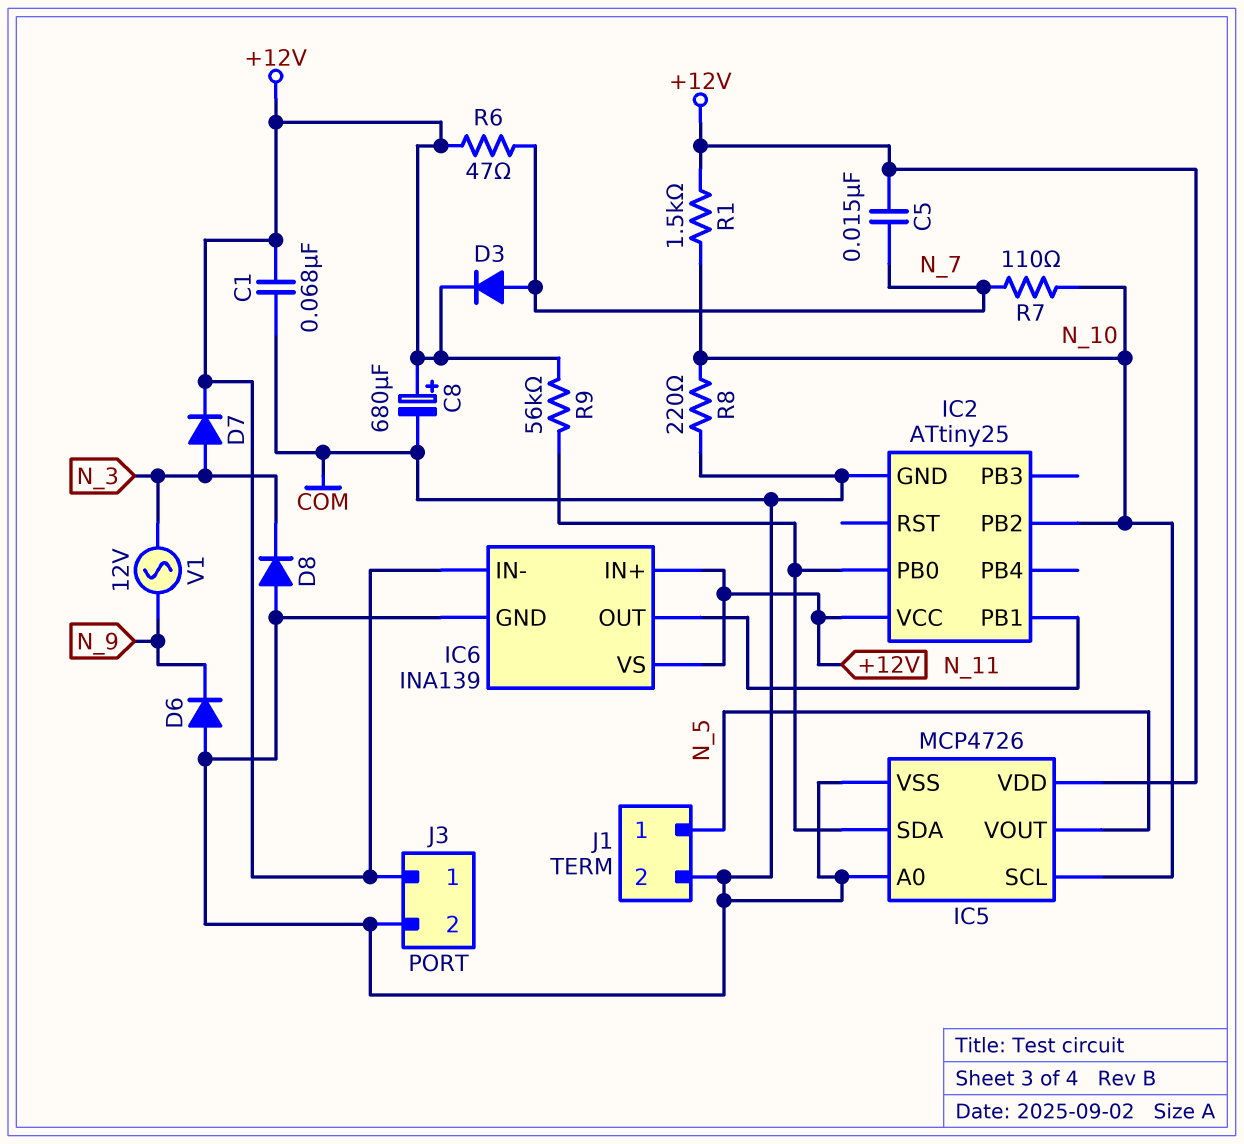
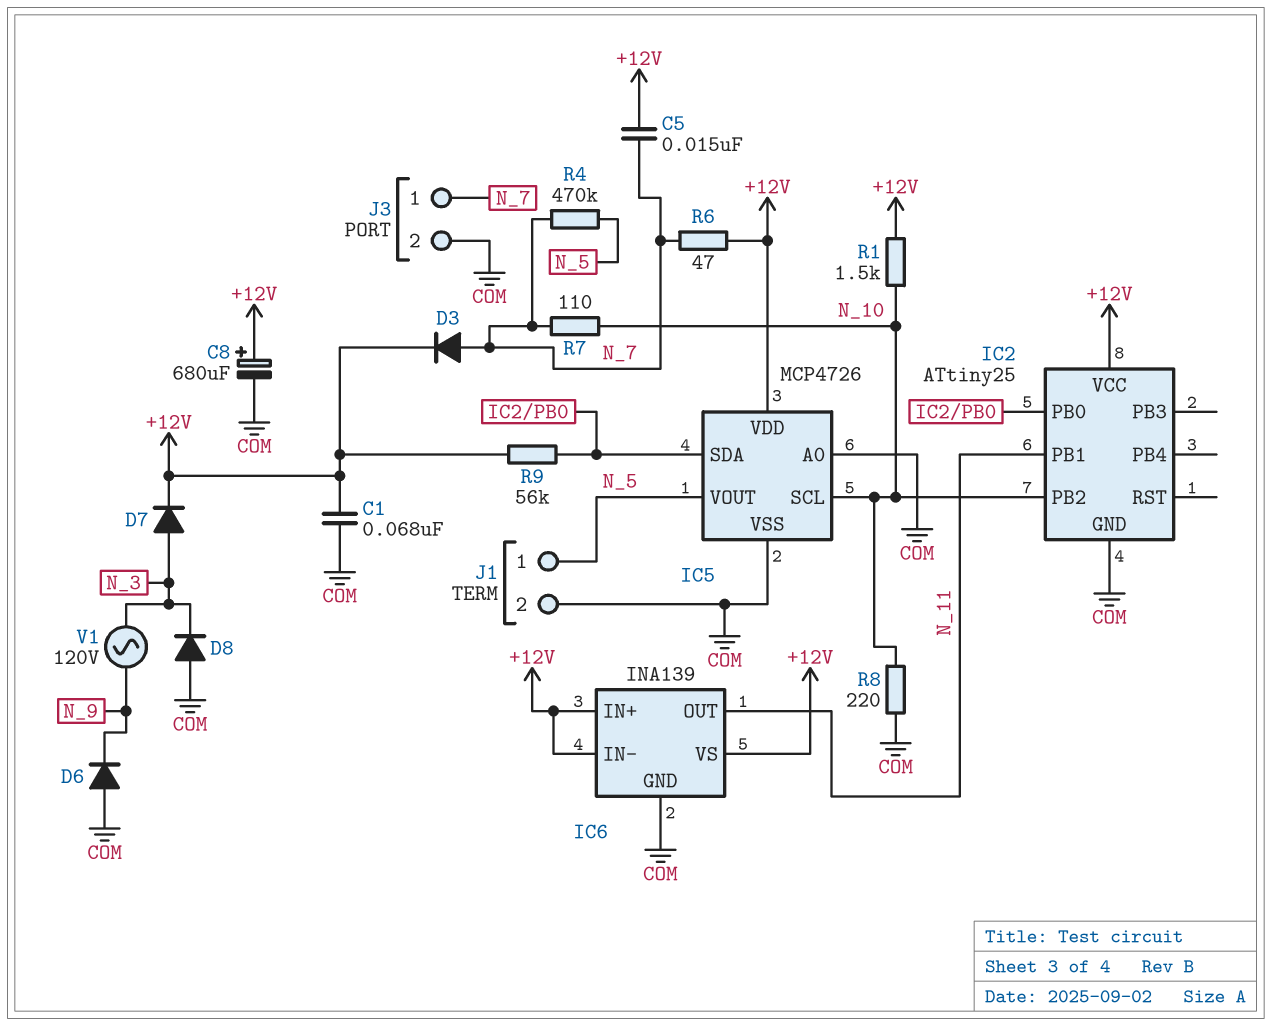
J3 pin 1: +12V -> N_7
R4: none -> 470k (N_5, N_7)
V1: AC 12V (N_3, N_9) -> AC 120V (N_3, N_9)

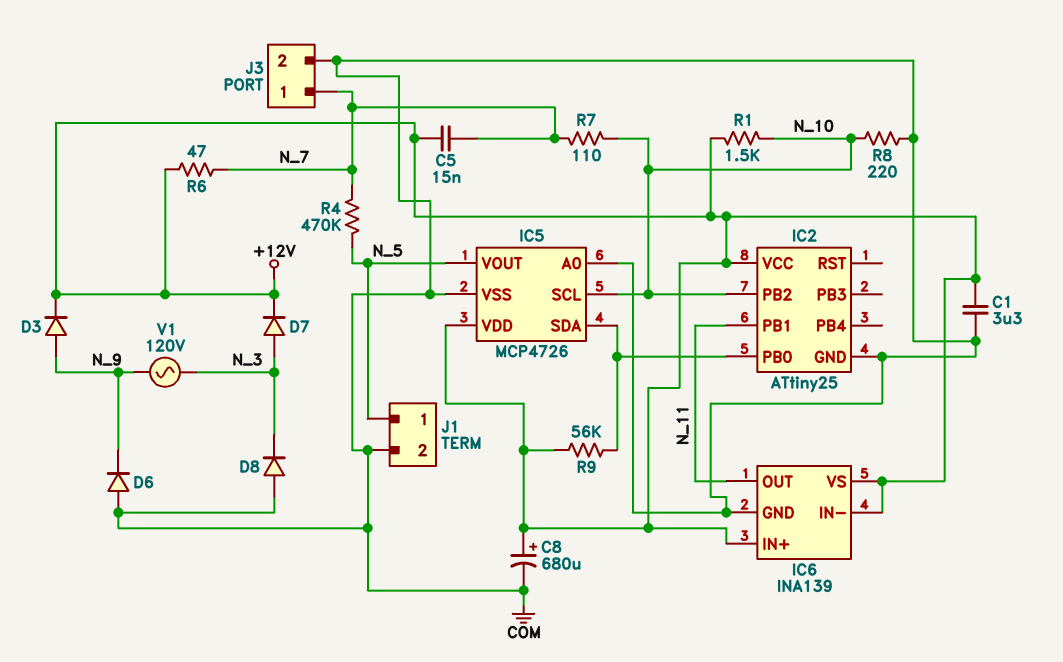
C1: 68nF (+12V, COM) -> 3.3uF (+12V, COM)
D3: diode (A N_7, K +12V) -> diode (A N_9, K +12V)

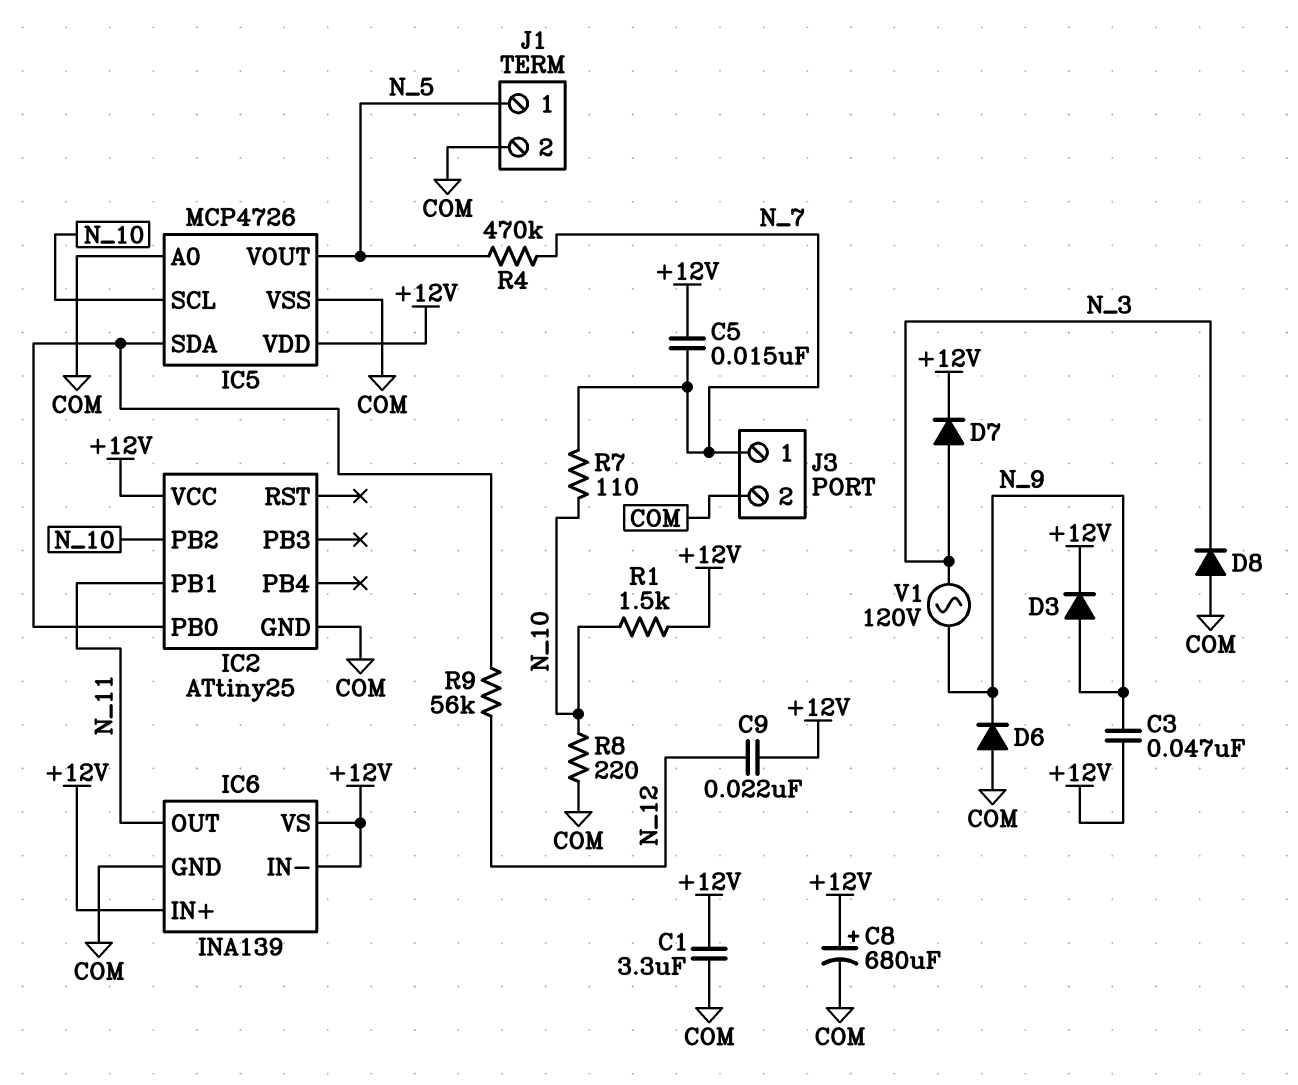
C3: none -> 47nF (+12V, N_9)
C9: none -> 22nF (+12V, N_12)
R6: 47 (+12V, N_7) -> none
R9: 56k (+12V, IC2/PB0) -> 56k (IC2/PB0, N_12)

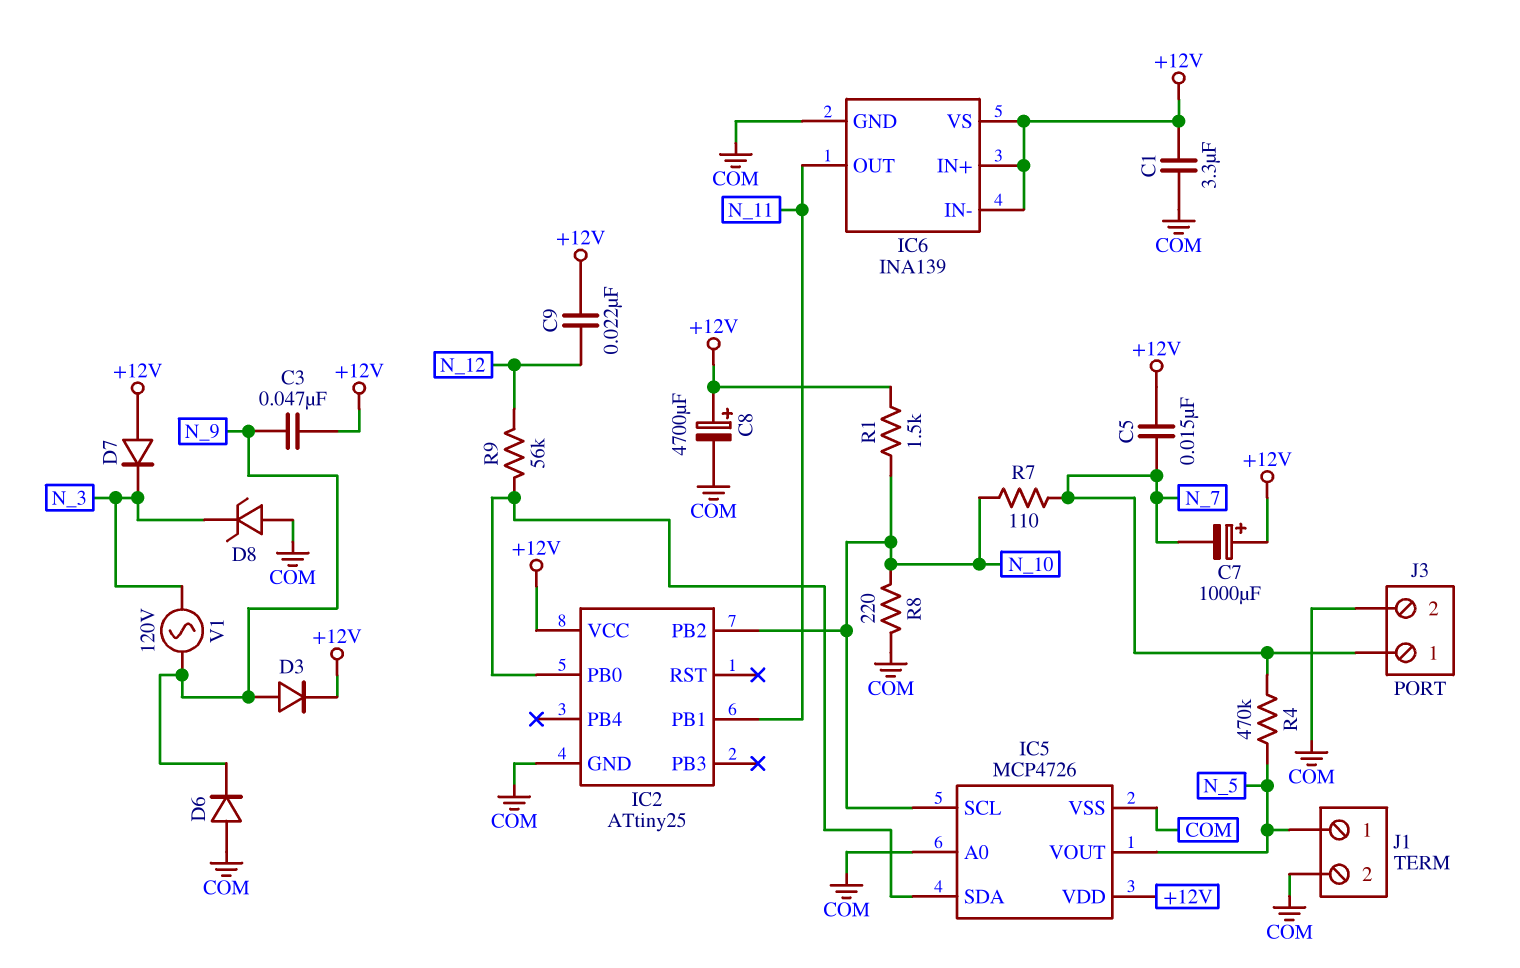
C7: none -> 1000uF (plus +12V, minus N_7)
C8: 680uF (plus +12V, minus COM) -> 4700uF (plus +12V, minus COM)
D7: diode (A N_3, K +12V) -> diode (A +12V, K N_3)
D8: diode (A COM, K N_3) -> zener (A COM, K N_3)

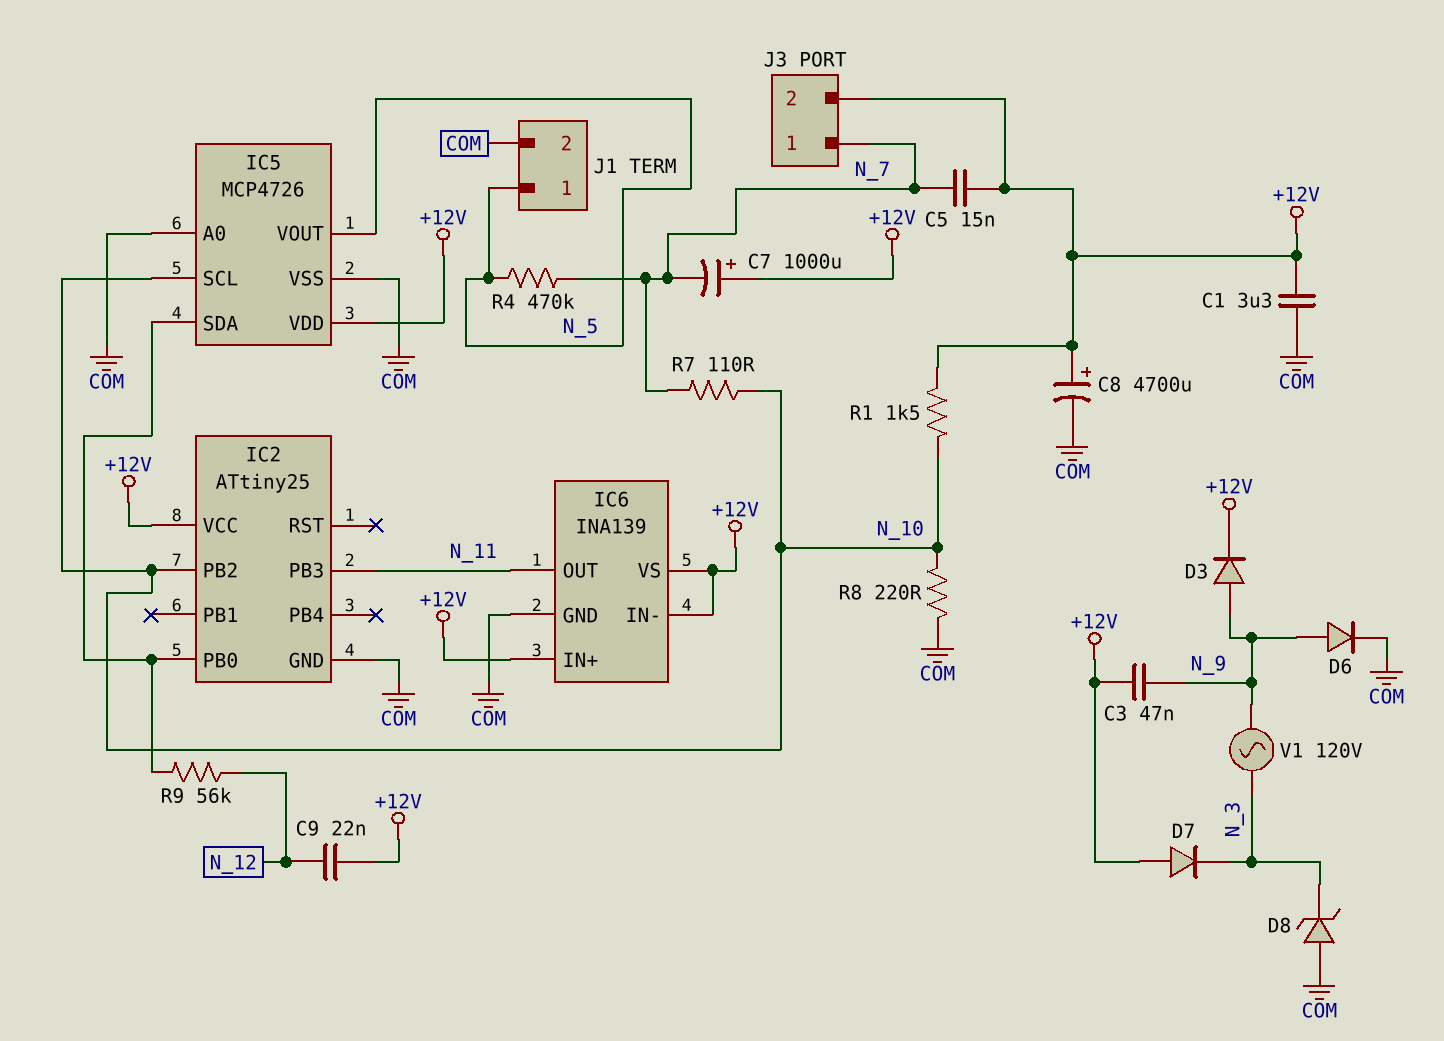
D6: diode (A COM, K N_9) -> diode (A N_9, K COM)
IC2 pin PB1: N_11 -> none
IC2 pin PB3: none -> N_11
J3 pin 2: COM -> +12V

